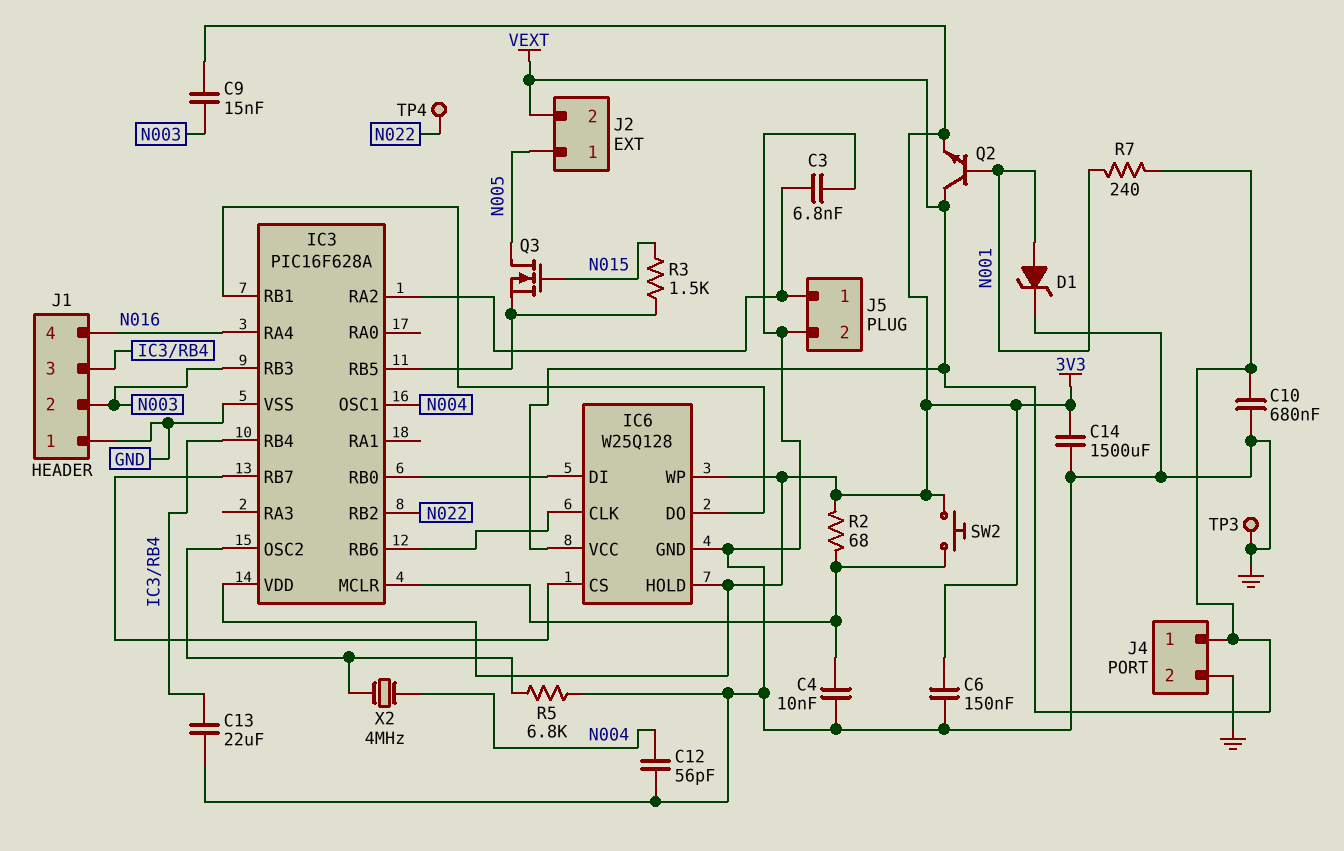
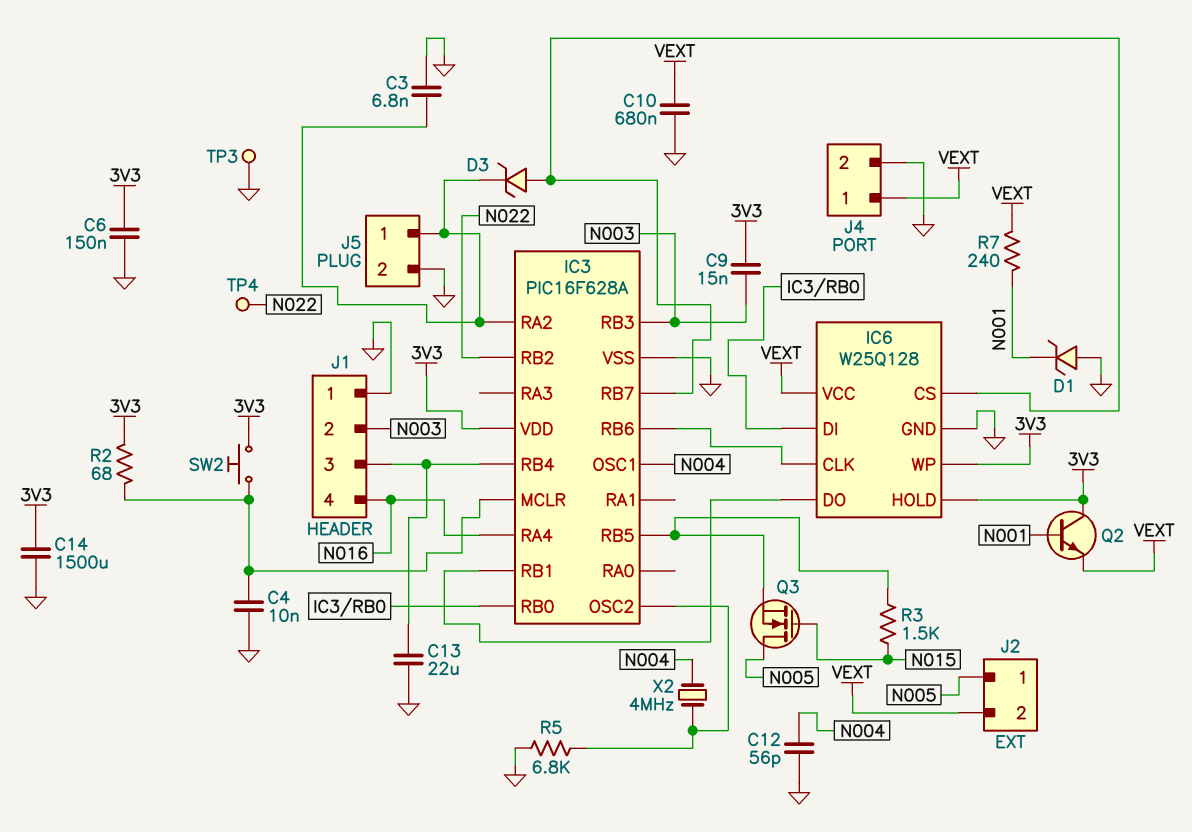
D1: zener (A N001, K GND) -> zener (A GND, K N001)
D3: none -> zener (A IC3/RB7, K IC3/RA2)
Q2: NPN (B N001, C VEXT, E 3V3) -> NPN (B N001, C 3V3, E VEXT)

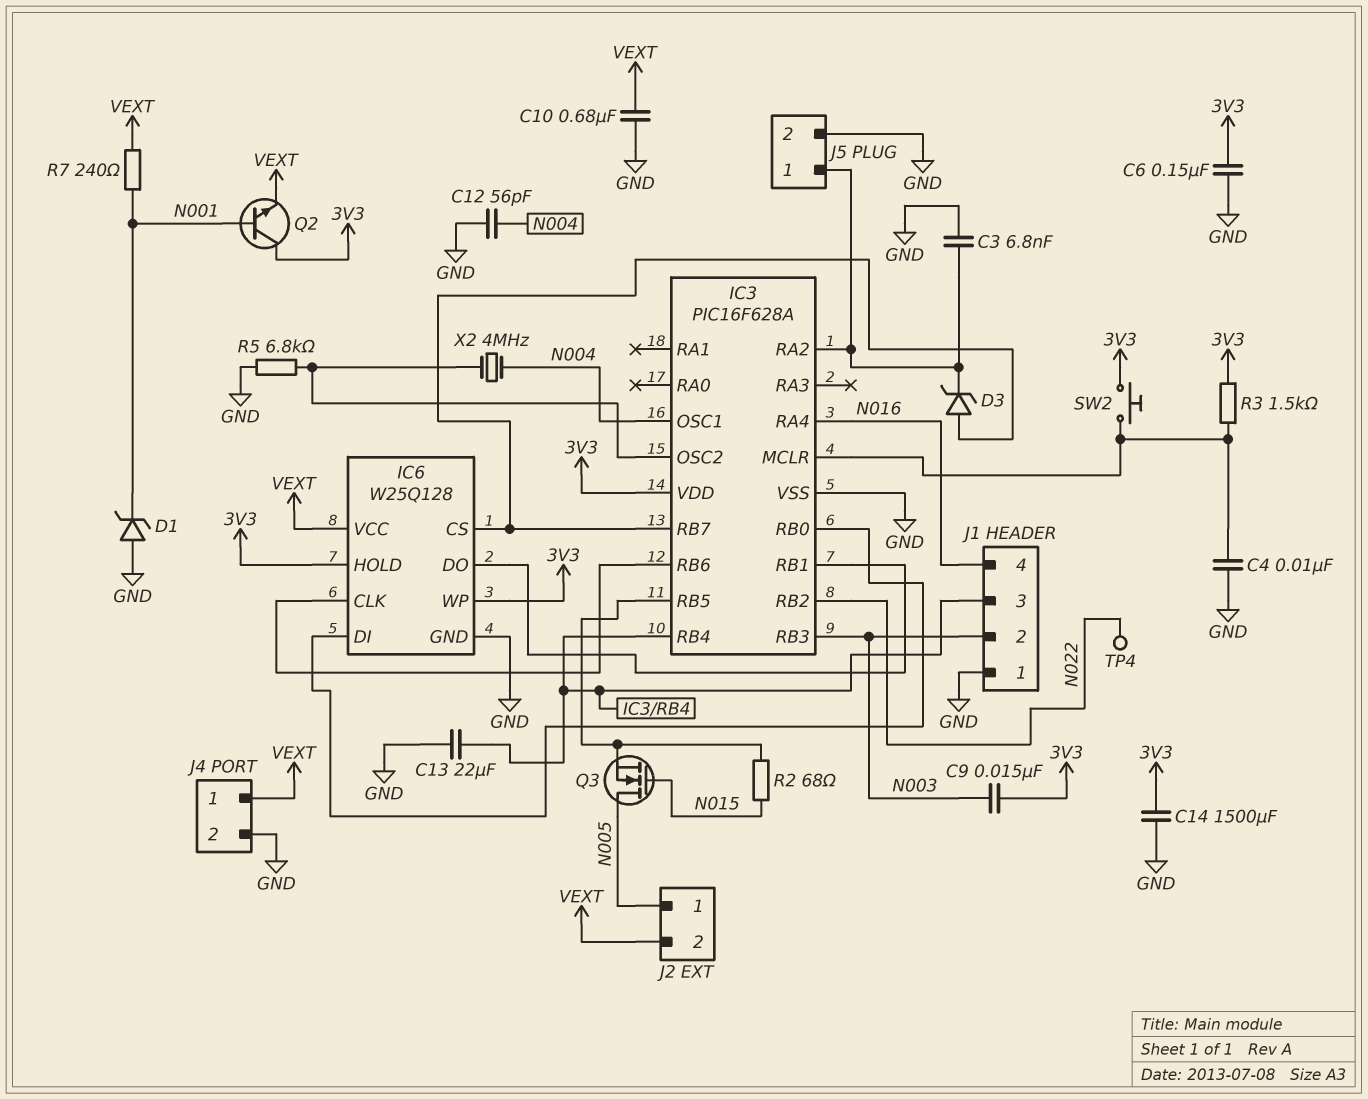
R2: 68 (3V3, IC3/MCLR) -> 68 (IC3/RB5, N015)
R3: 1.5k (IC3/RB5, N015) -> 1.5k (3V3, IC3/MCLR)
TP3: test point (GND) -> none

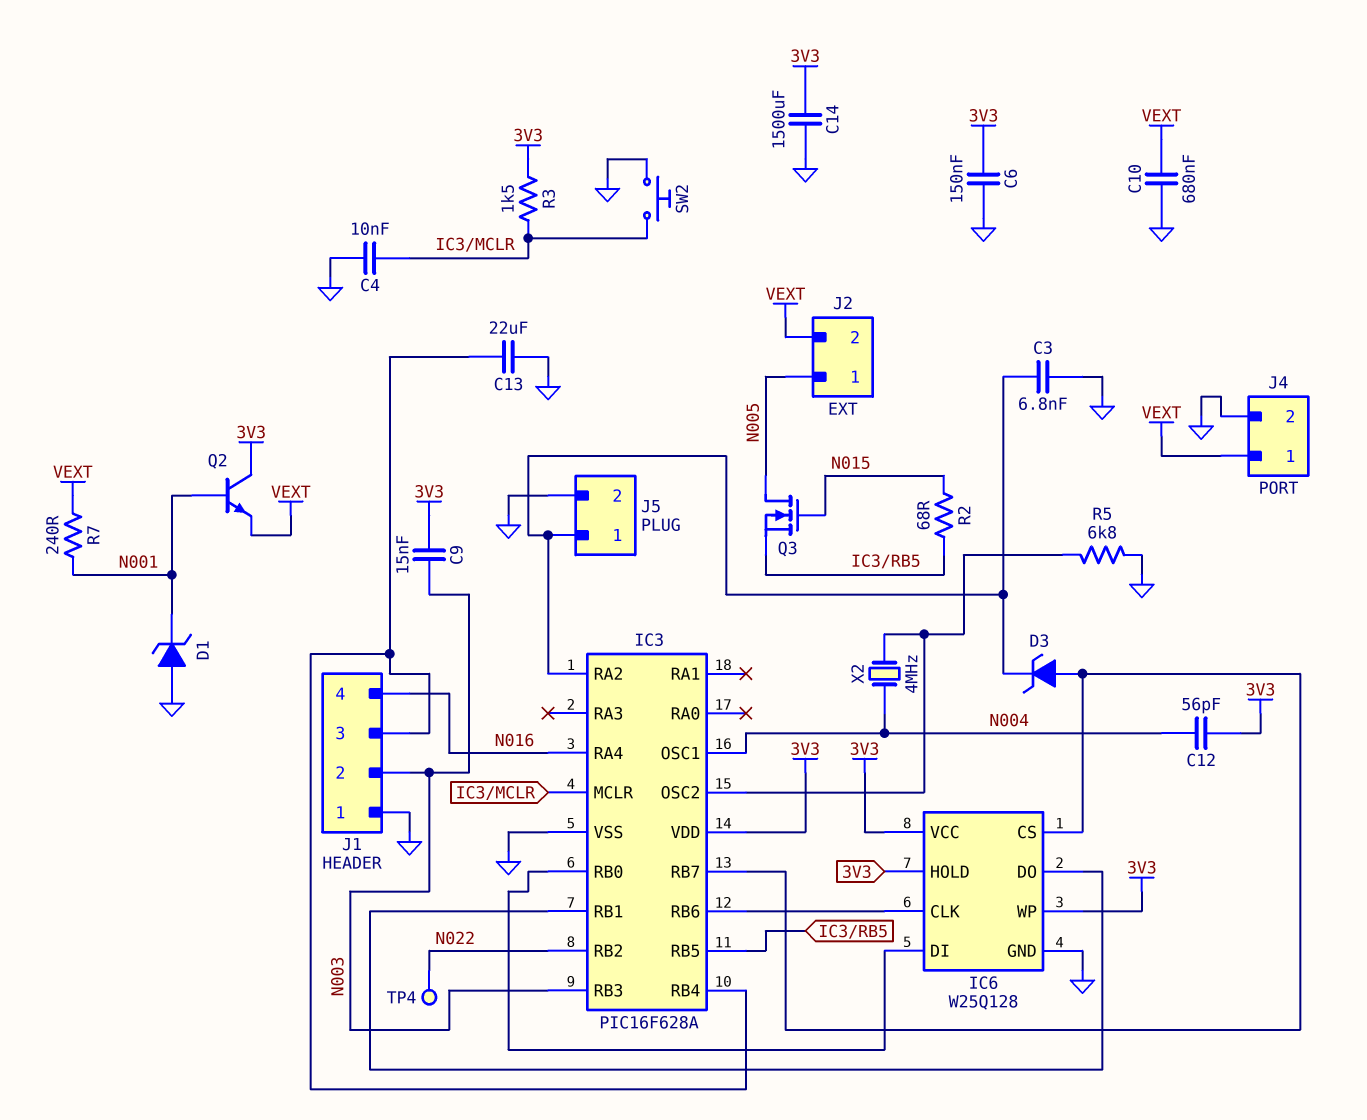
C12: 56pF (GND, N004) -> 56pF (3V3, N004)
IC6 pin VCC: VEXT -> 3V3
SW2: button (3V3, IC3/MCLR) -> button (GND, IC3/MCLR)

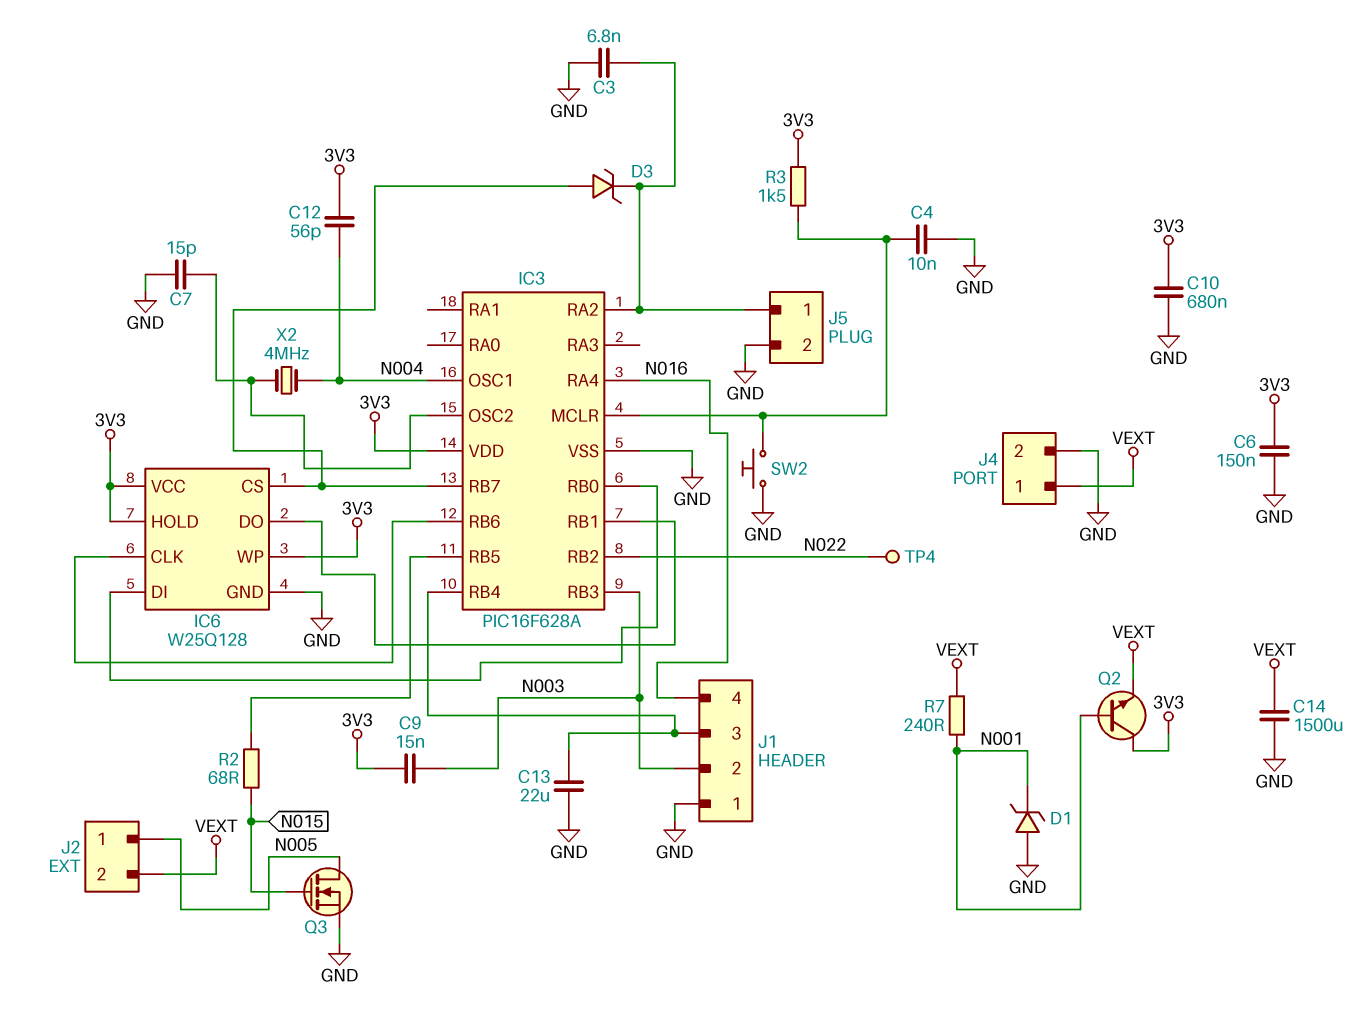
C7: none -> 15pF (GND, IC3/OSC2)
C10: 680nF (GND, VEXT) -> 680nF (3V3, GND)
C14: 1500uF (3V3, GND) -> 1500uF (GND, VEXT)
Q3: NMOS (G N015, D N005, S IC3/RB5) -> NMOS (G N015, D N005, S GND)
R5: 6.8k (GND, IC3/OSC2) -> none

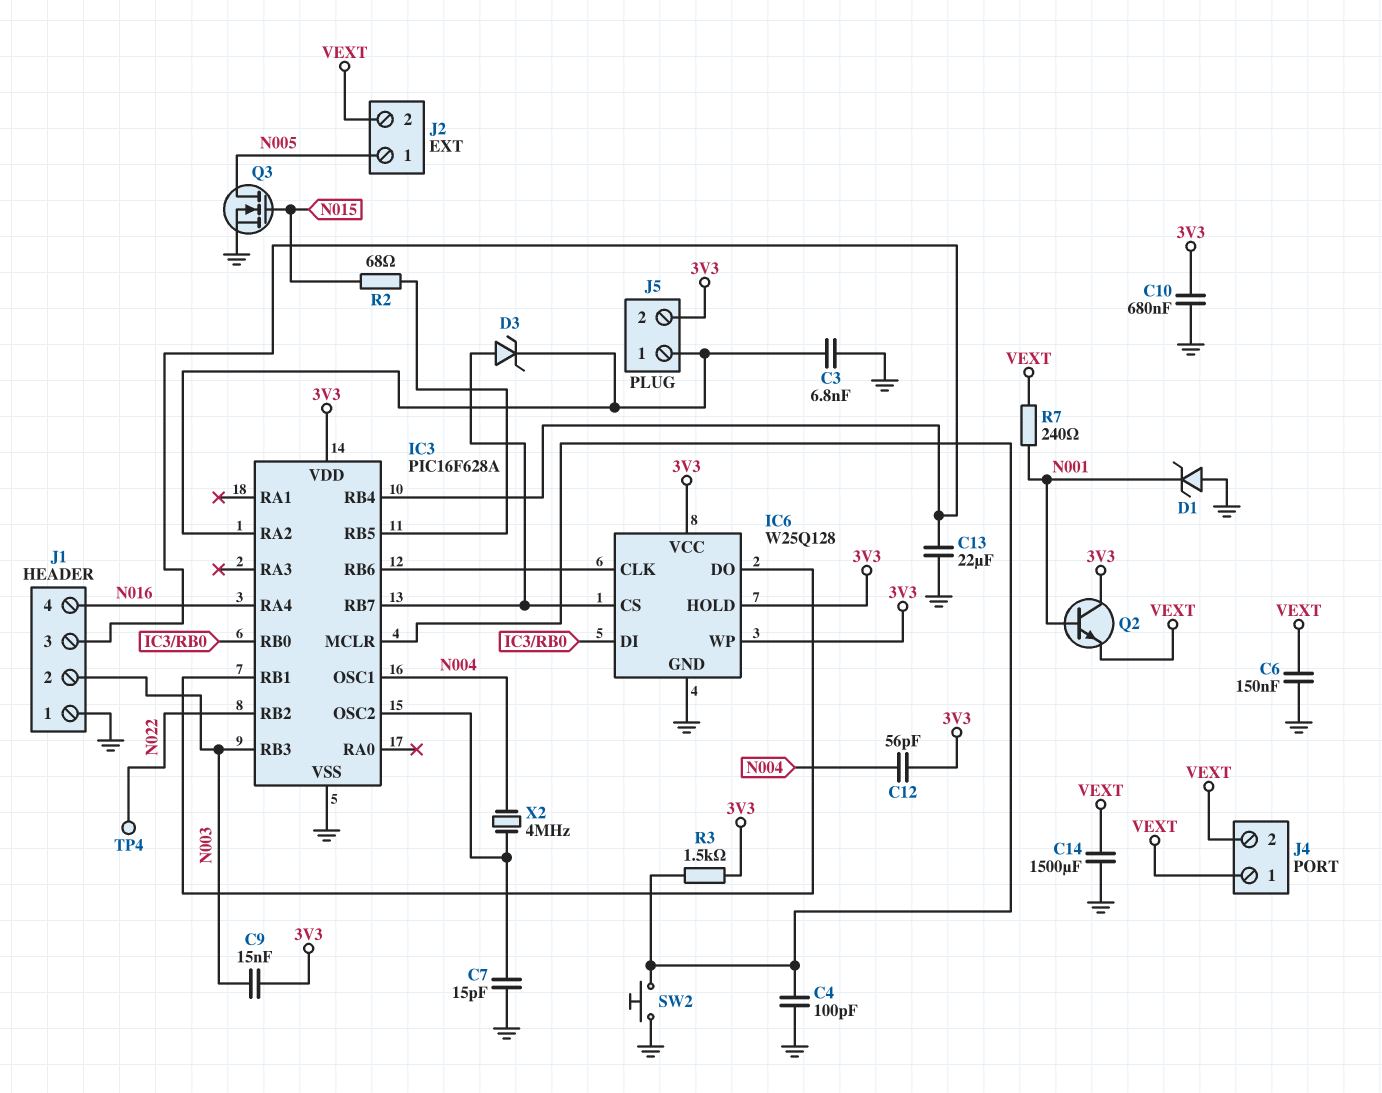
C4: 10nF (GND, IC3/MCLR) -> 100pF (GND, IC3/MCLR)
C6: 150nF (3V3, GND) -> 150nF (GND, VEXT)
J4 pin 2: GND -> VEXT
J5 pin 2: GND -> 3V3

